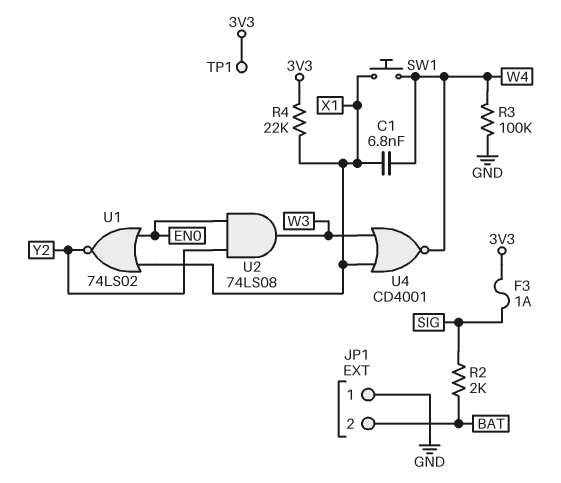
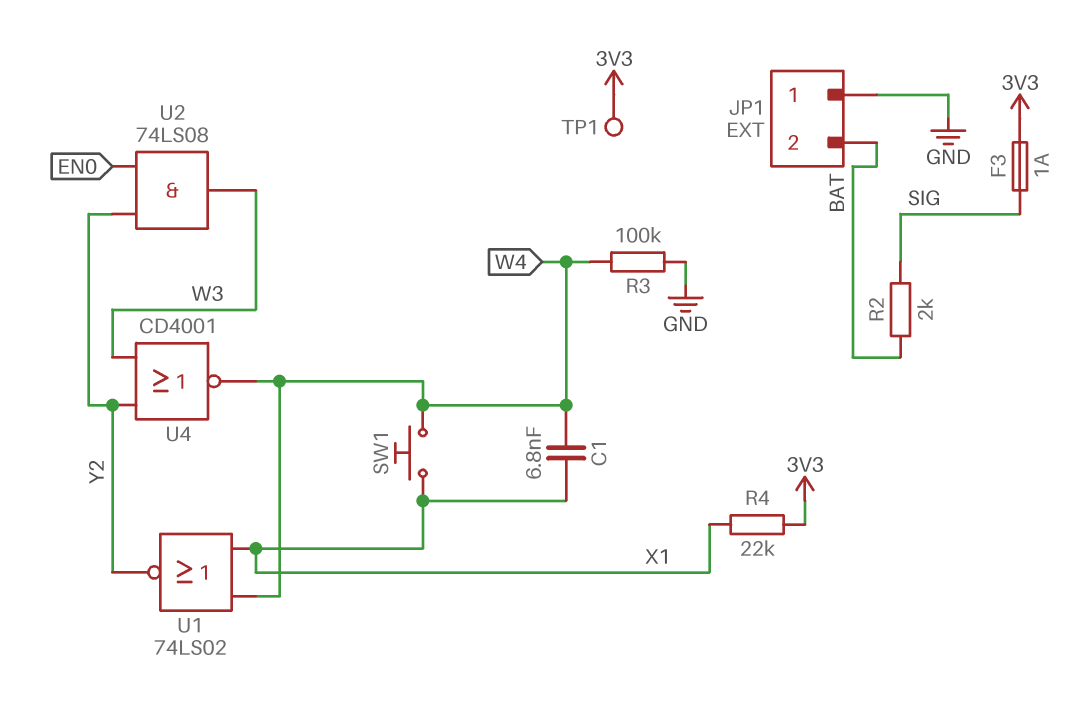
U1: NOR 74LS02 (in EN0, in X1, out Y2) -> NOR 74LS02 (in W4, in X1, out Y2)
U4: NOR CD4001 (in W3, in X1, out W4) -> NOR CD4001 (in W3, in Y2, out W4)

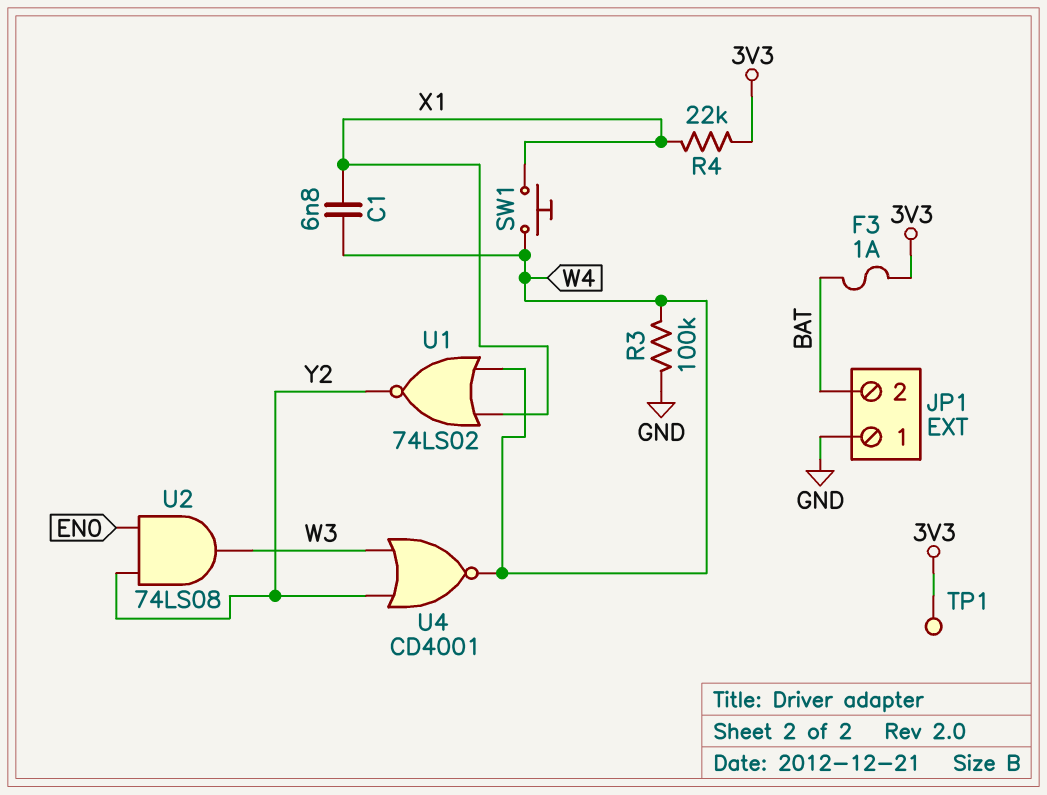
F3: 1A (3V3, SIG) -> 1A (3V3, BAT)
R2: 2k (BAT, SIG) -> none

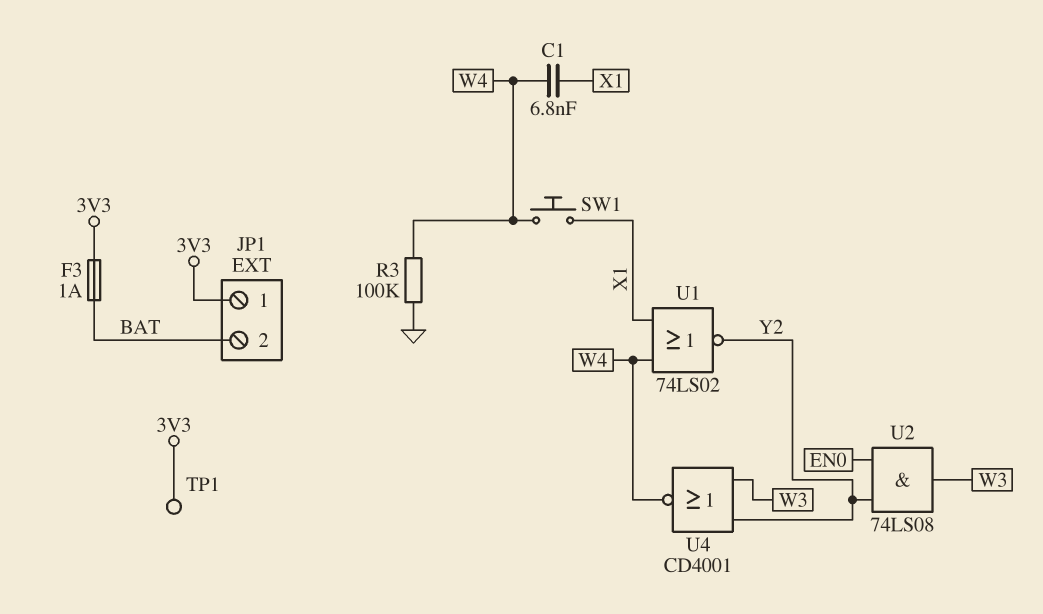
JP1 pin 1: GND -> 3V3
R4: 22k (3V3, X1) -> none

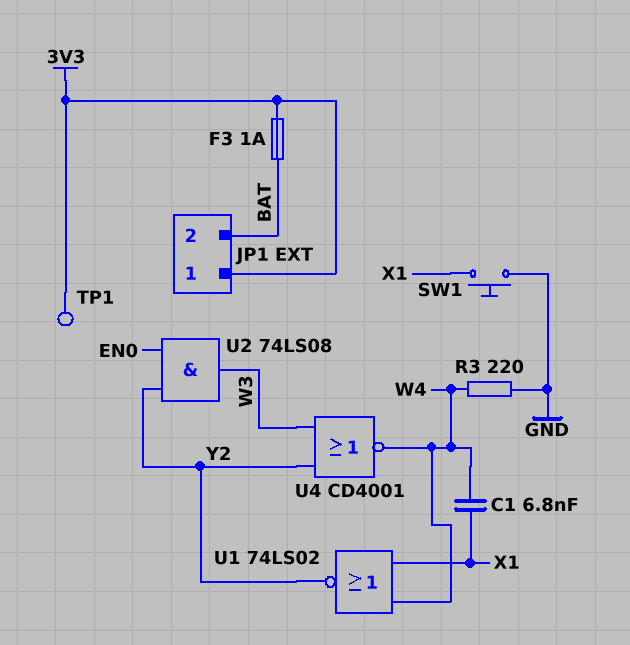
R3: 100k (GND, W4) -> 220 (GND, W4)
SW1: button (W4, X1) -> button (GND, X1)

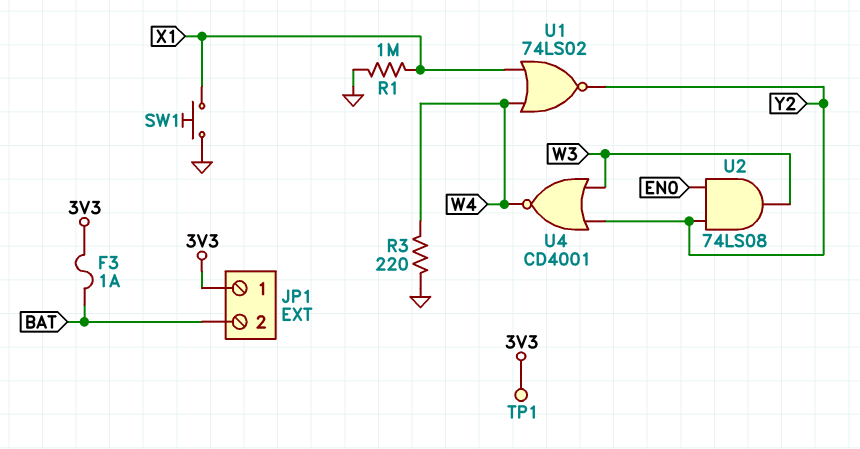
C1: 6.8nF (W4, X1) -> none
R1: none -> 1M (GND, X1)

